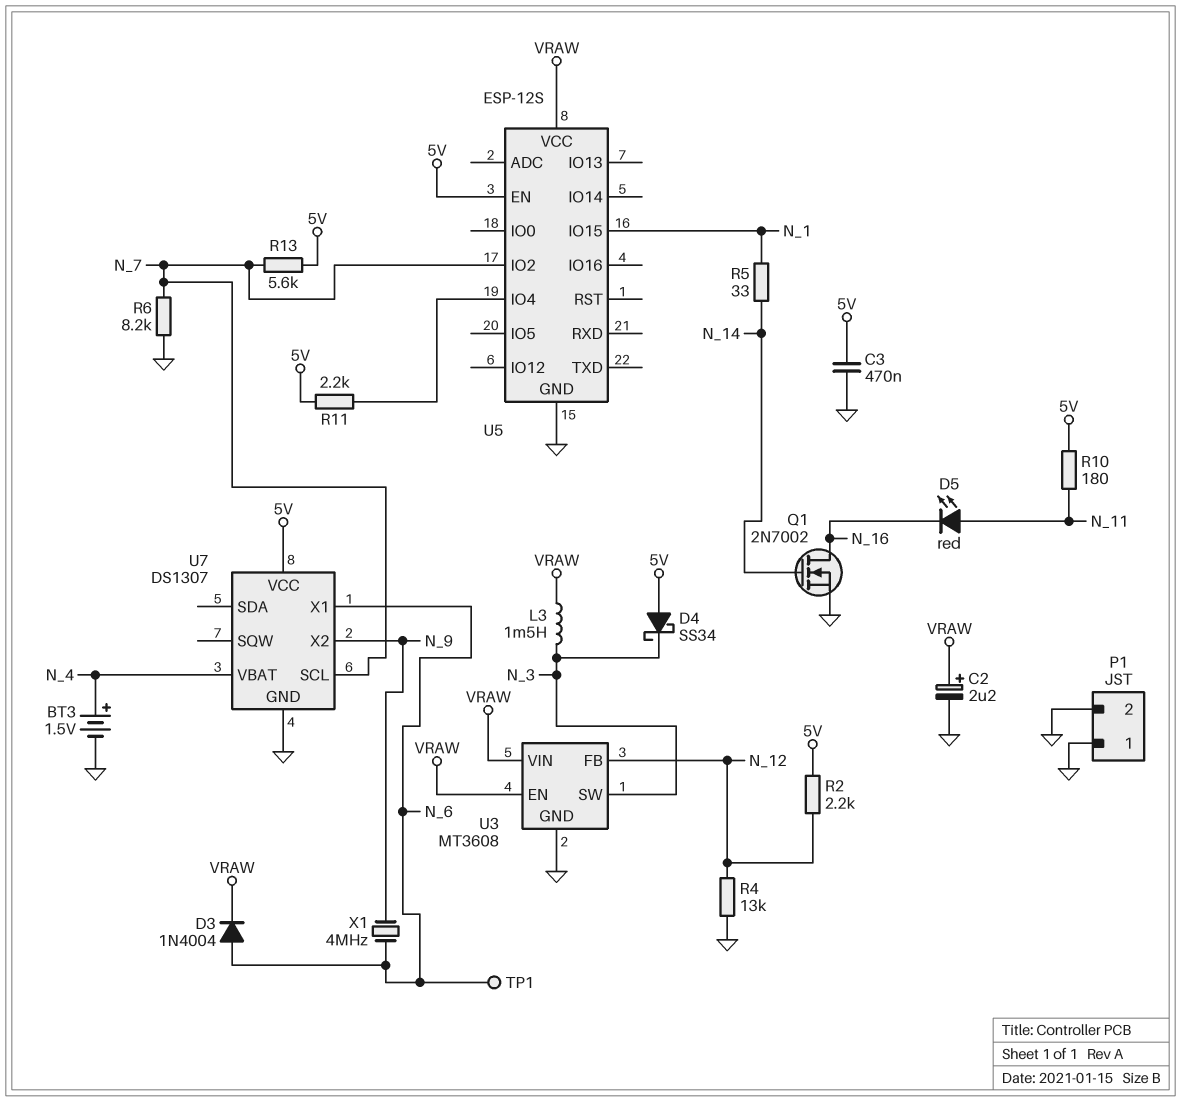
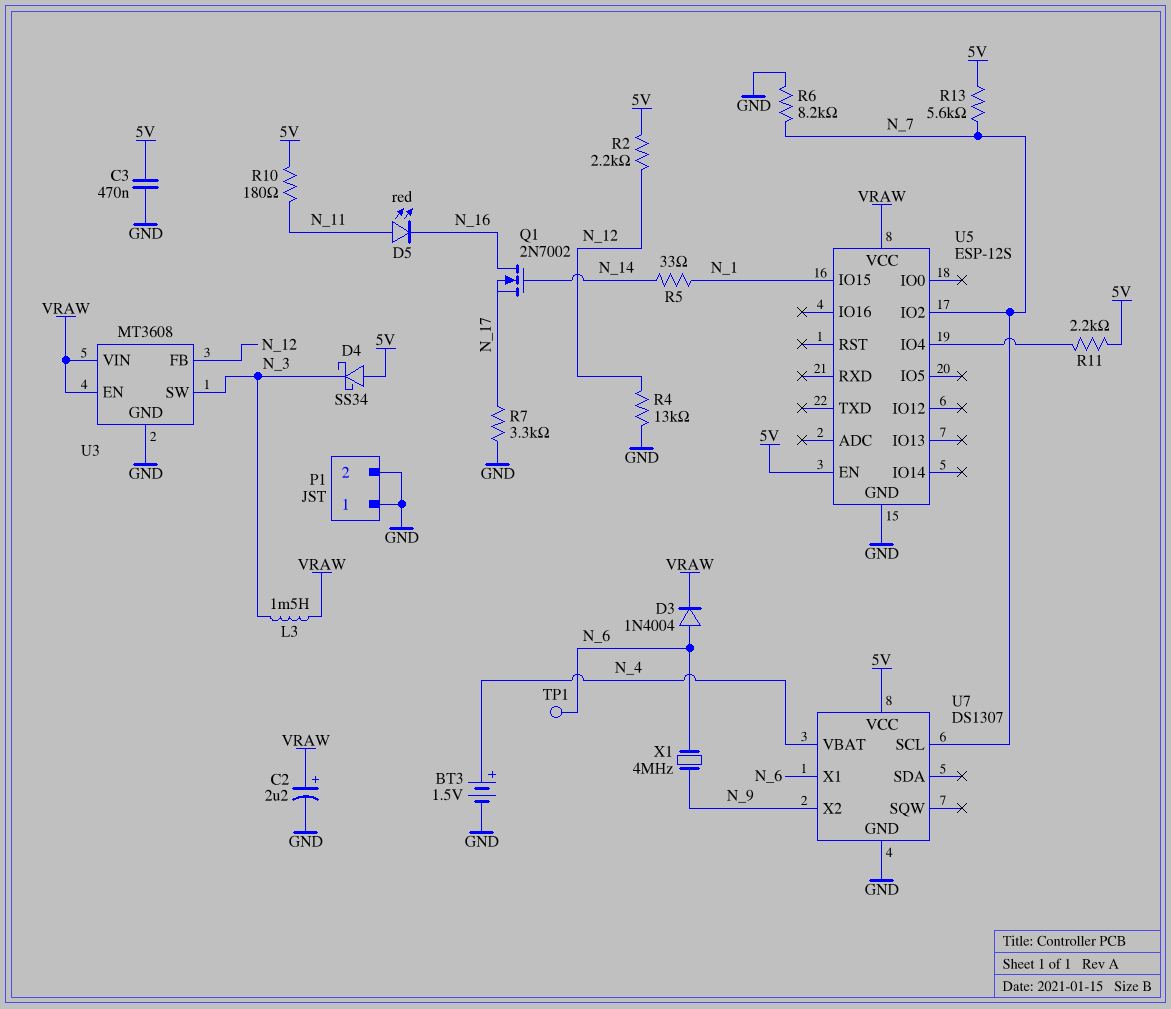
Q1: NMOS 2N7002 (G N_14, D N_16, S GND) -> NMOS 2N7002 (G N_14, D N_16, S N_17)
R7: none -> 3.3k (GND, N_17)

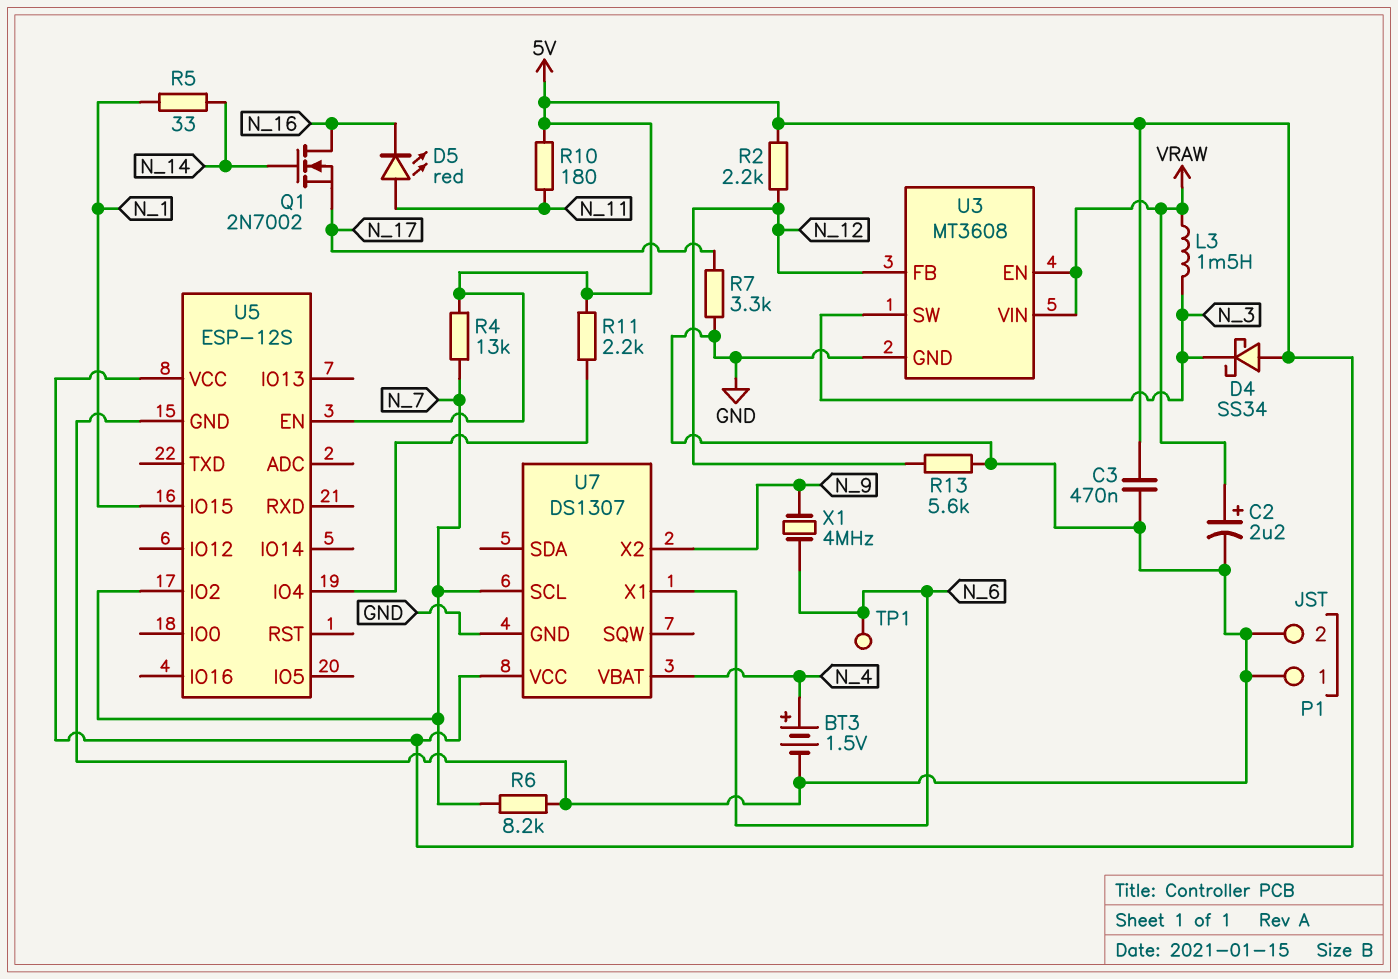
D3: diode 1N4004 (A N_6, K VRAW) -> none
R4: 13k (GND, N_12) -> 13k (5V, N_7)
R13: 5.6k (5V, N_7) -> 5.6k (GND, N_12)
U5 pin VCC: VRAW -> 5V

